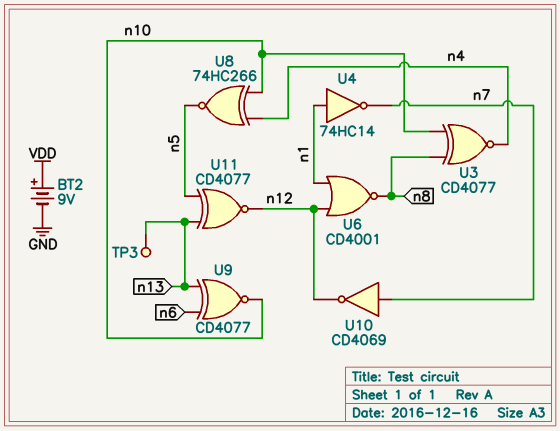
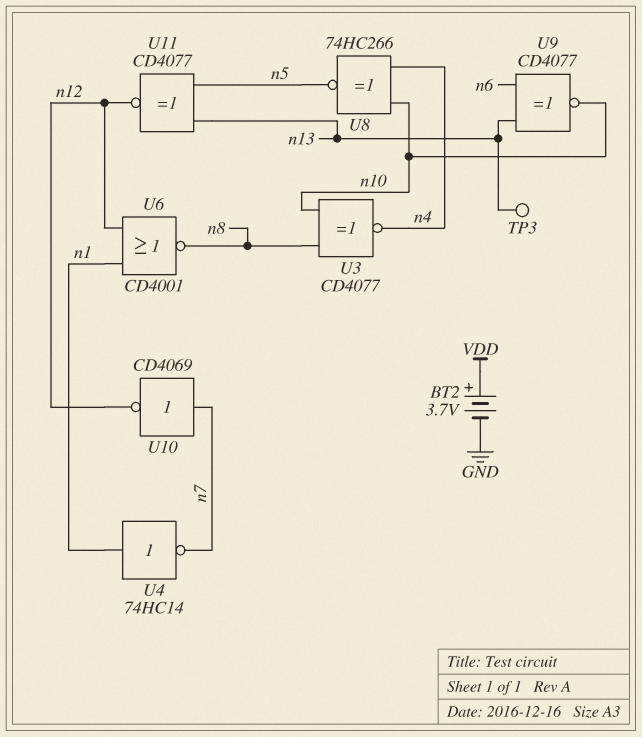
BT2: 9V (plus VDD, minus GND) -> 3.7V (plus VDD, minus GND)

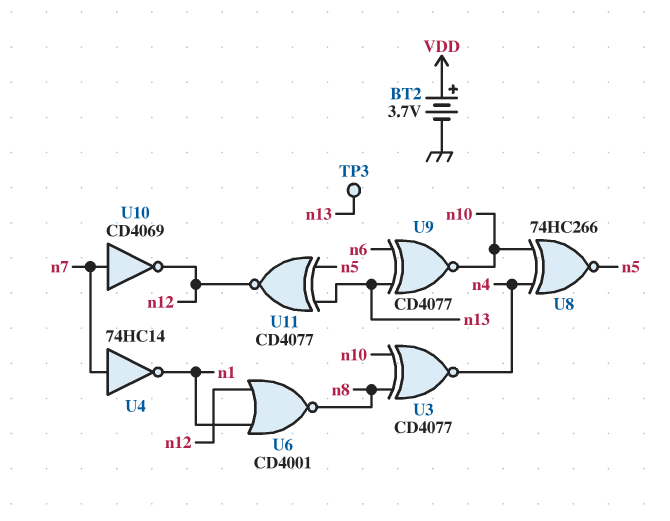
U4: NOT 74HC14 (in n1, out n7) -> NOT 74HC14 (in n7, out n1)

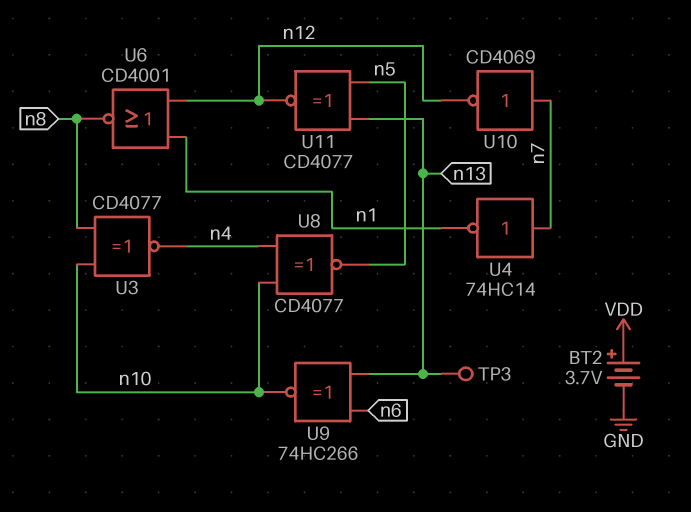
U8: XNOR 74HC266 (in n4, in n10, out n5) -> XNOR CD4077 (in n4, in n10, out n5)
U9: XNOR CD4077 (in n6, in n13, out n10) -> XNOR 74HC266 (in n6, in n13, out n10)

